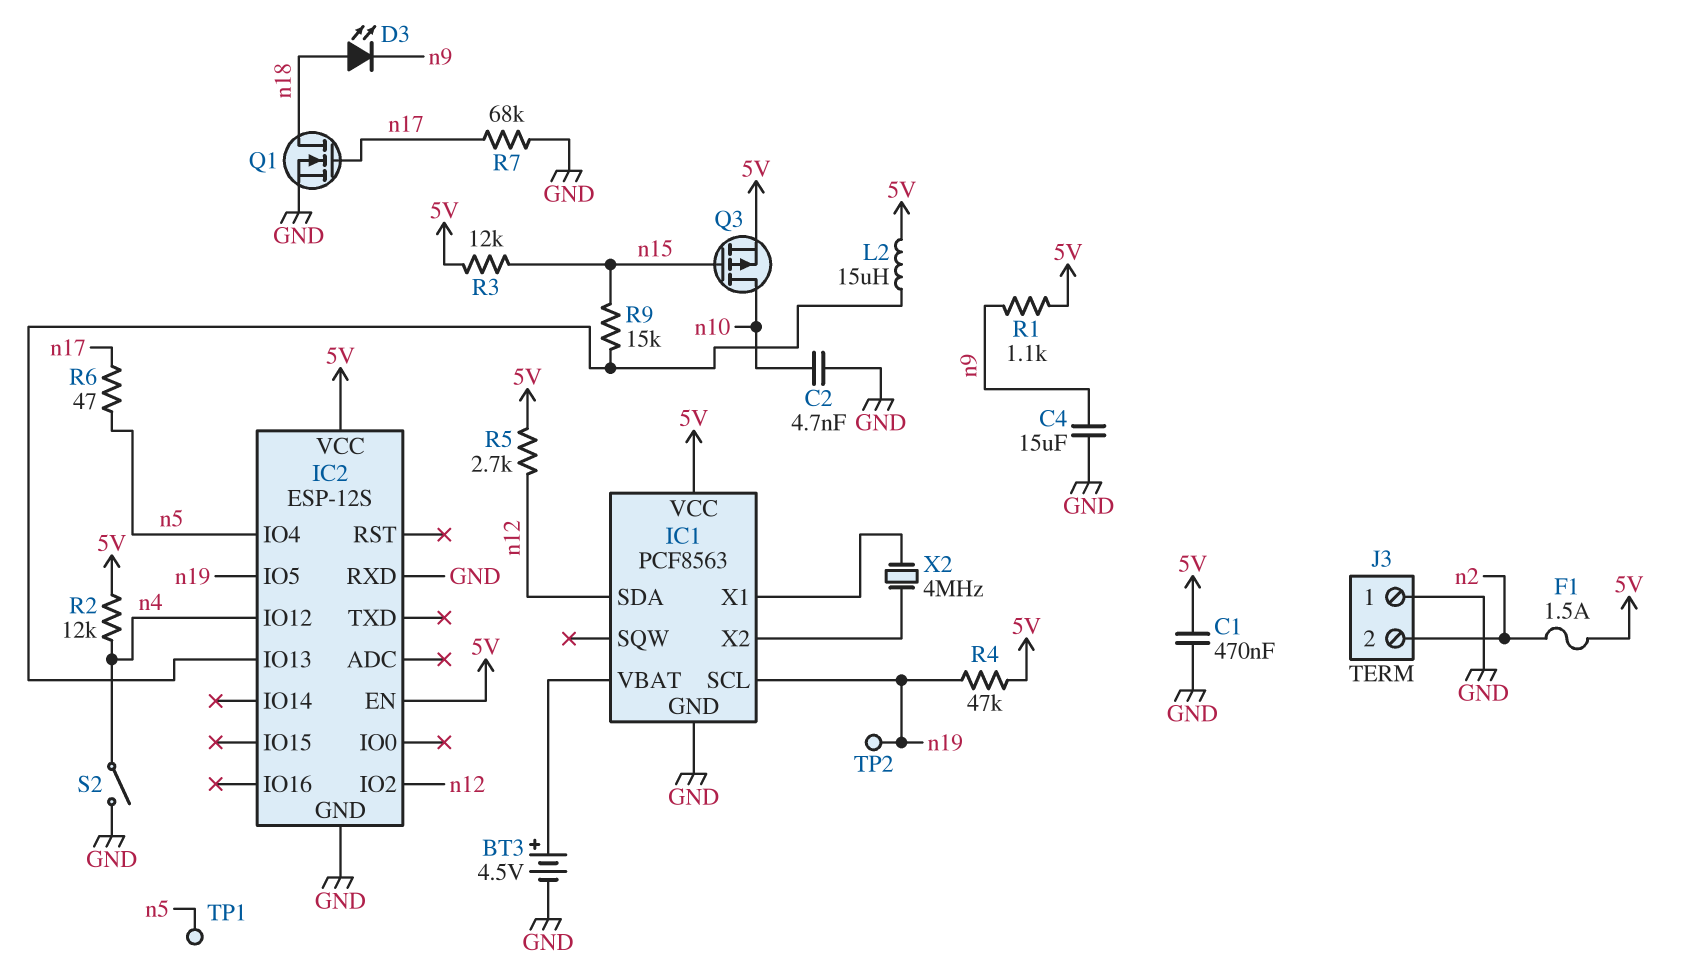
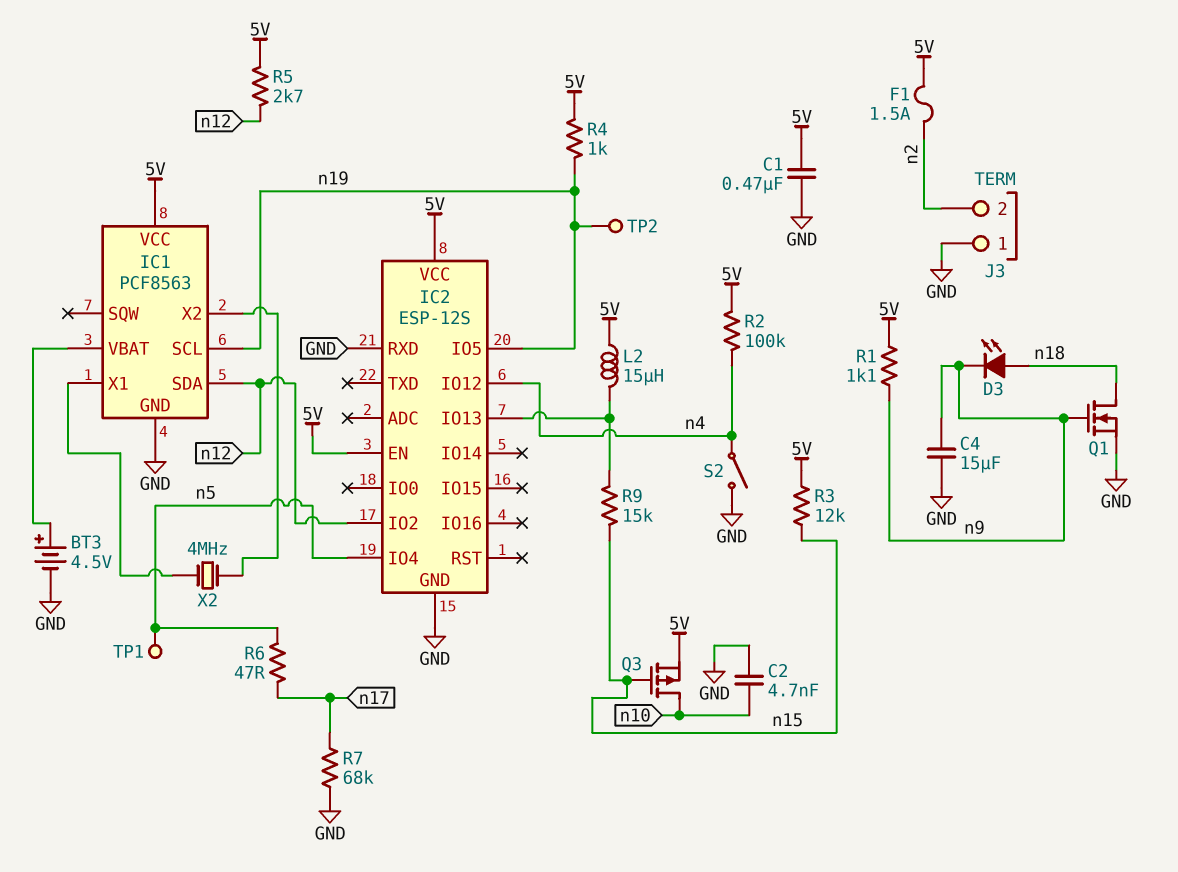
Q1: NMOS (G n17, D n18, S GND) -> NMOS (G n9, D n18, S GND)
R2: 12k (5V, n4) -> 100k (5V, n4)
R4: 47k (5V, n19) -> 1k (5V, n19)

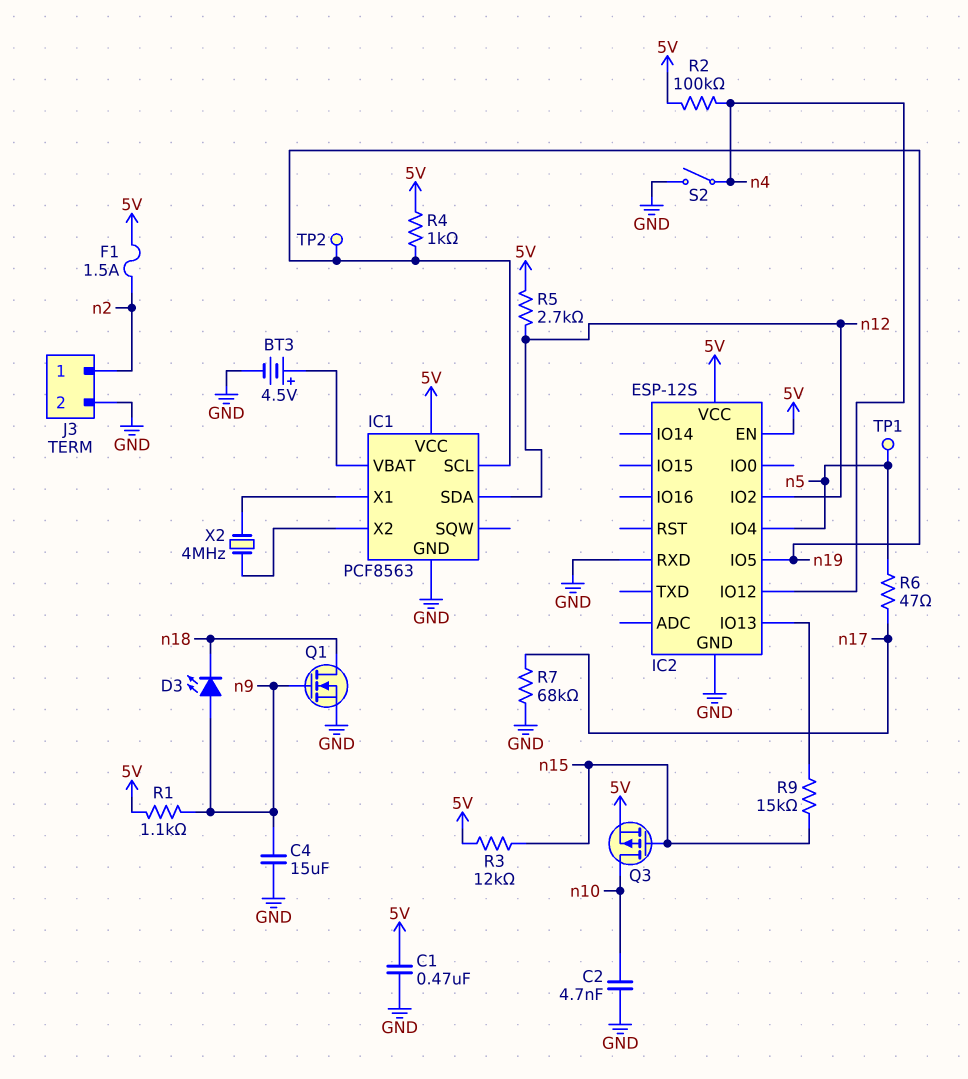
D3: LED (A n18, K n9) -> LED (A n9, K n18)
J3 pin 1: GND -> n2
J3 pin 2: n2 -> GND
L2: 15uH (5V, IC2/IO13) -> none

